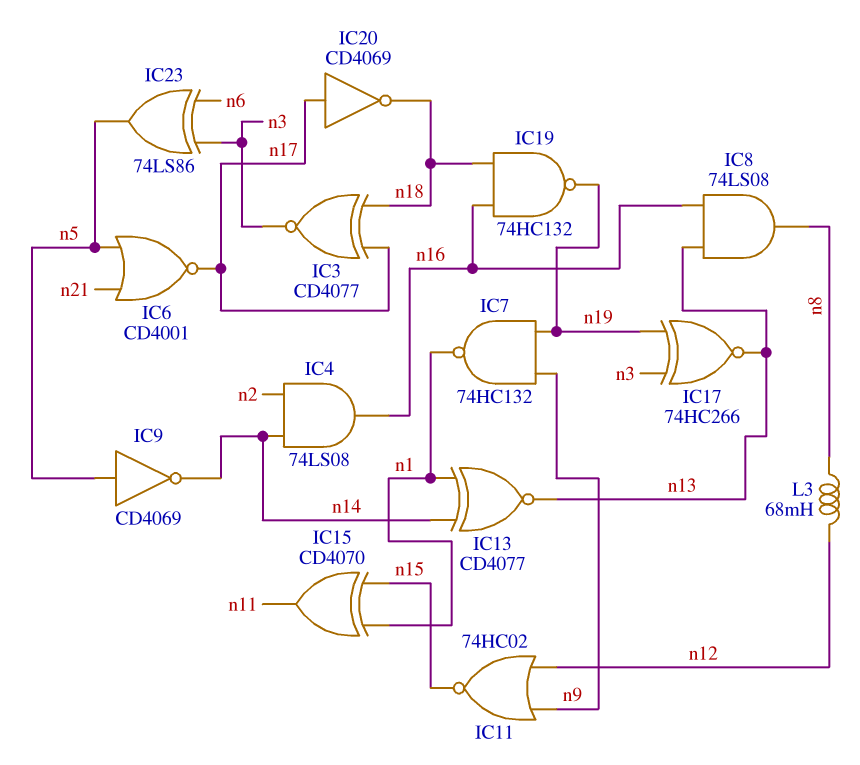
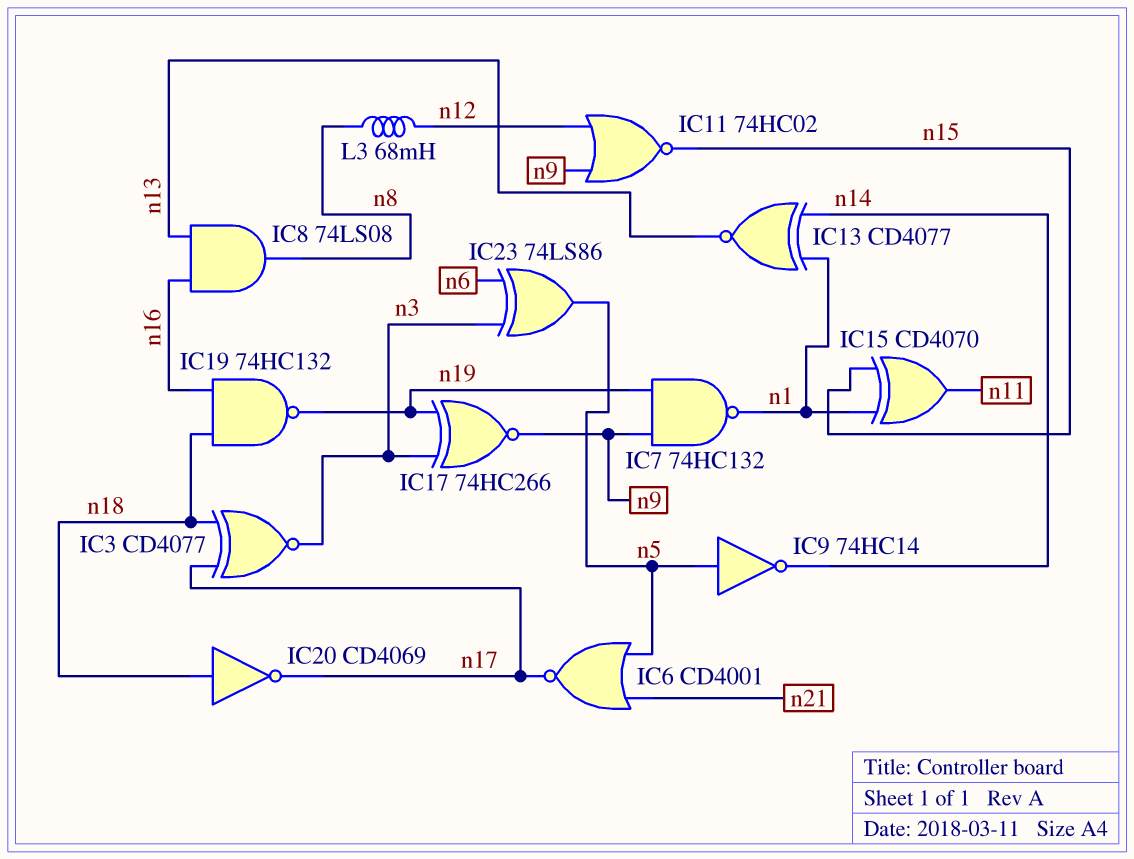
IC4: AND 74LS08 (in n2, in n14, out n16) -> none
IC9: NOT CD4069 (in n5, out n14) -> NOT 74HC14 (in n5, out n14)
IC17: XNOR 74HC266 (in n3, in n19, out n13) -> XNOR 74HC266 (in n3, in n19, out n9)
IC20: NOT CD4069 (in n17, out n18) -> NOT CD4069 (in n18, out n17)

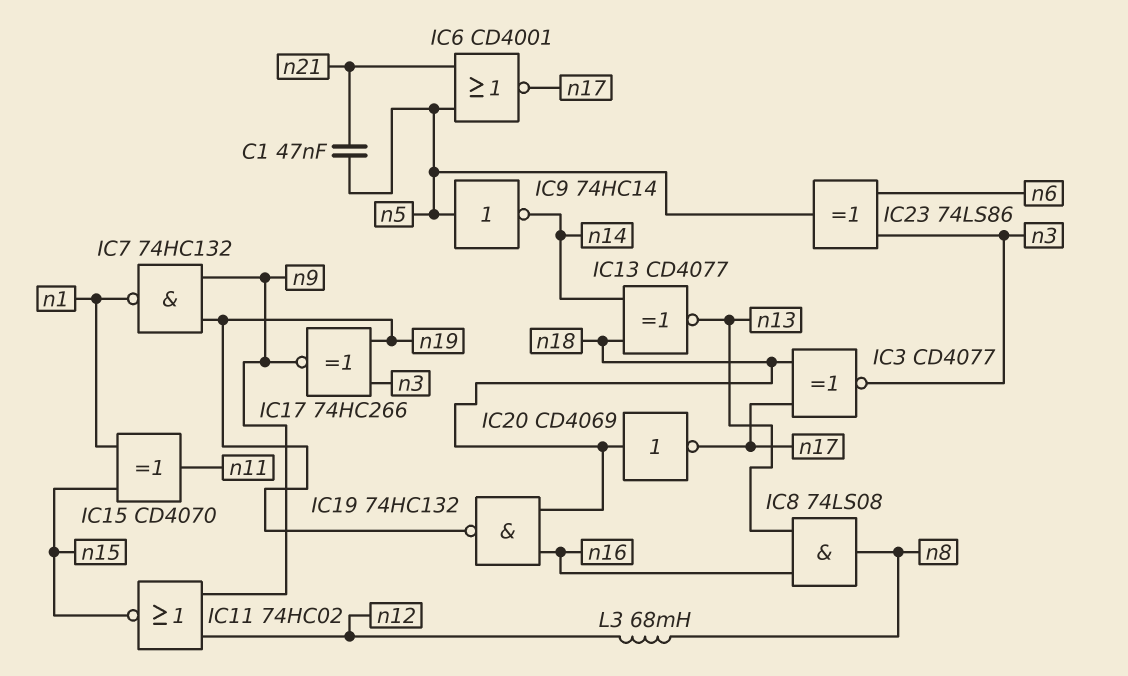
C1: none -> 47nF (n5, n21)
IC13: XNOR CD4077 (in n1, in n14, out n13) -> XNOR CD4077 (in n14, in n18, out n13)

